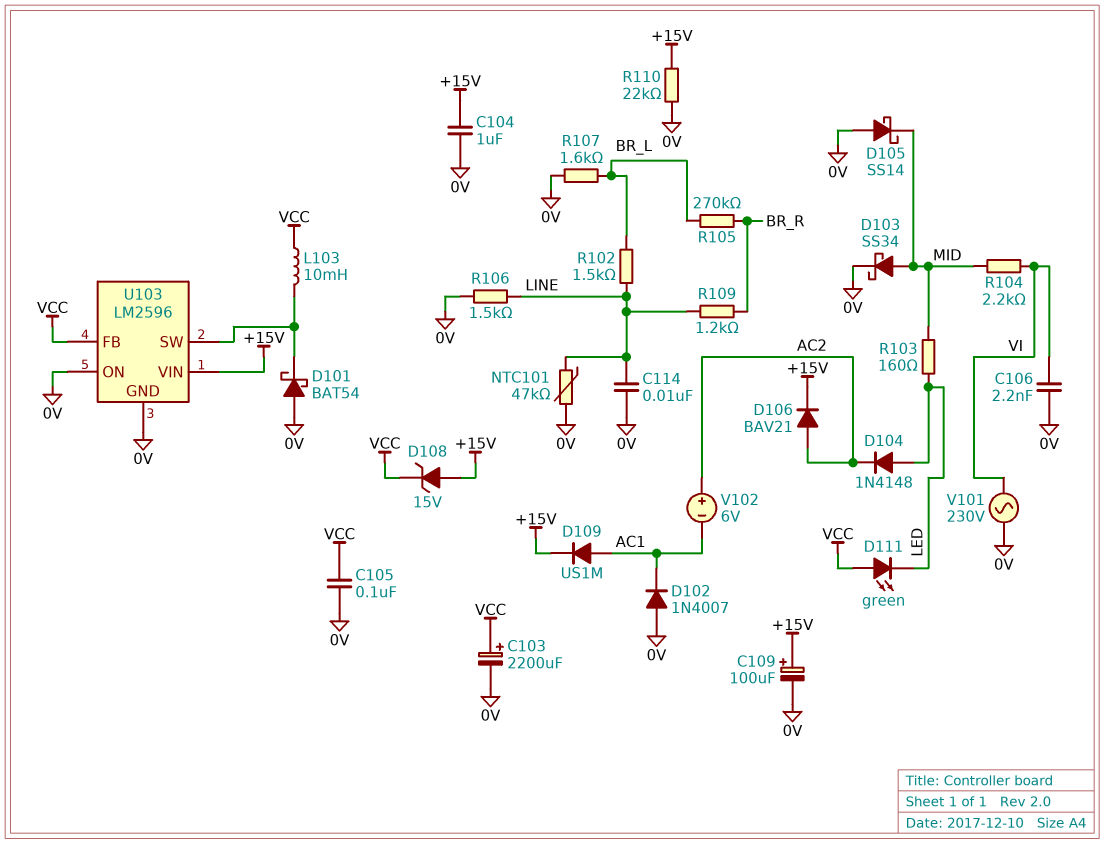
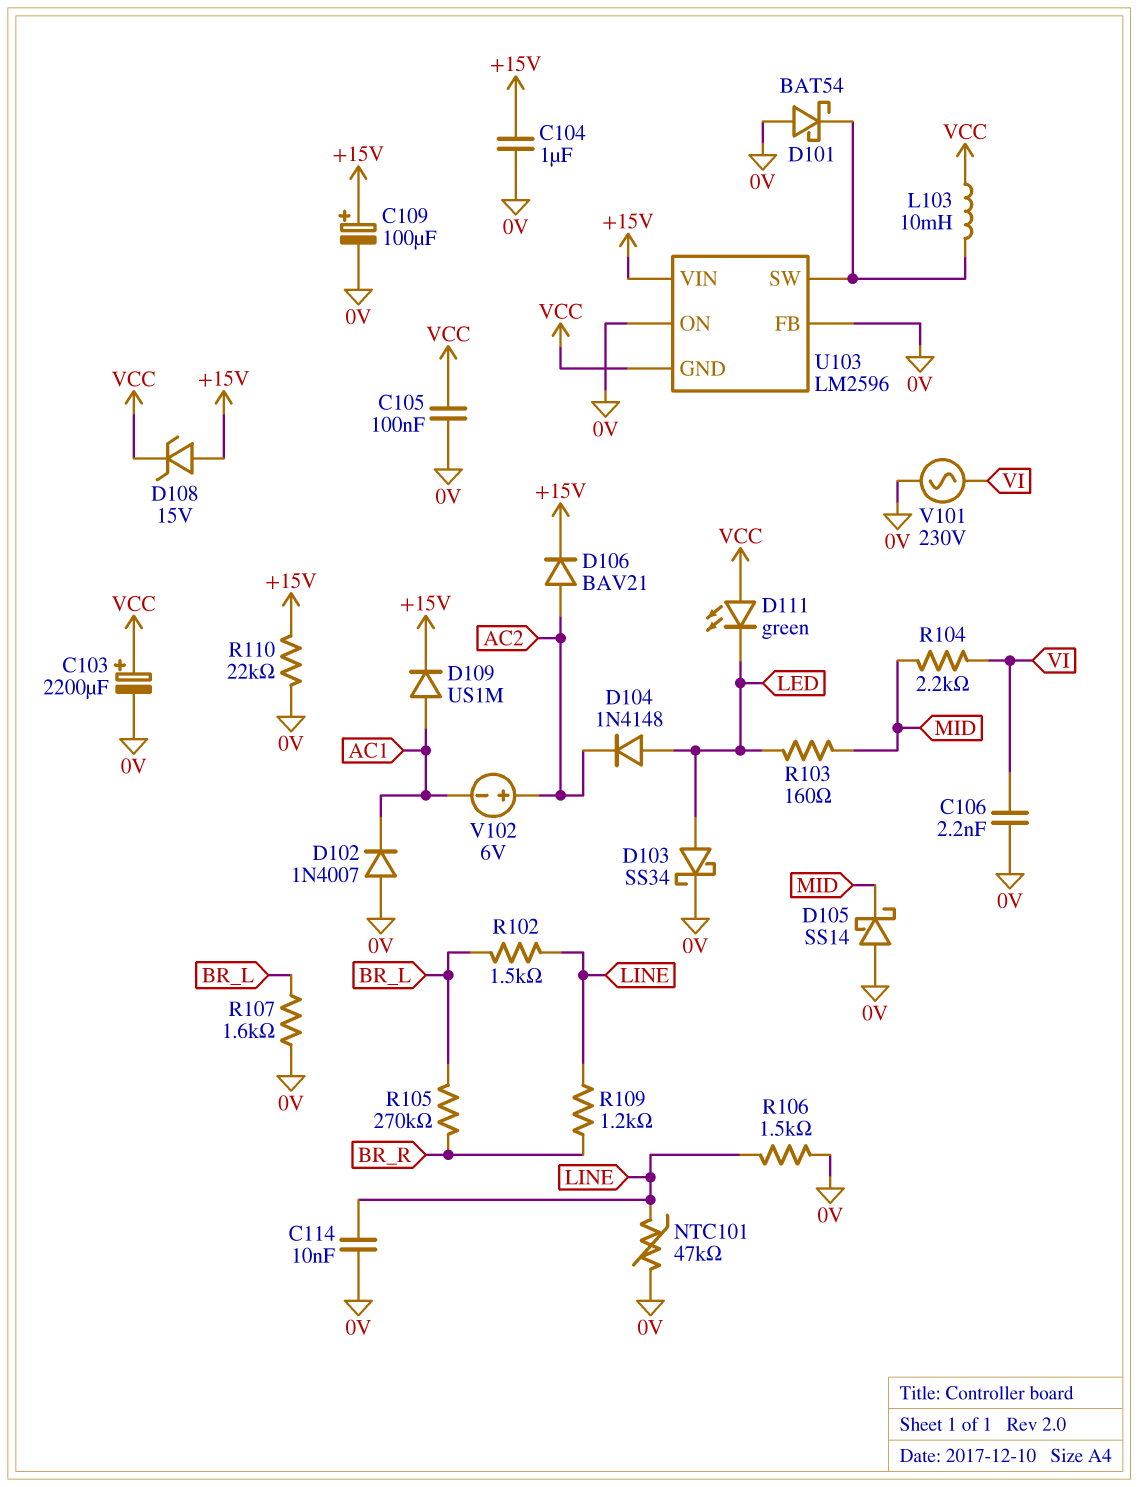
D103: schottky SS34 (A MID, K 0V) -> schottky SS34 (A LED, K 0V)
U103 pin FB: VCC -> 0V
U103 pin GND: 0V -> VCC

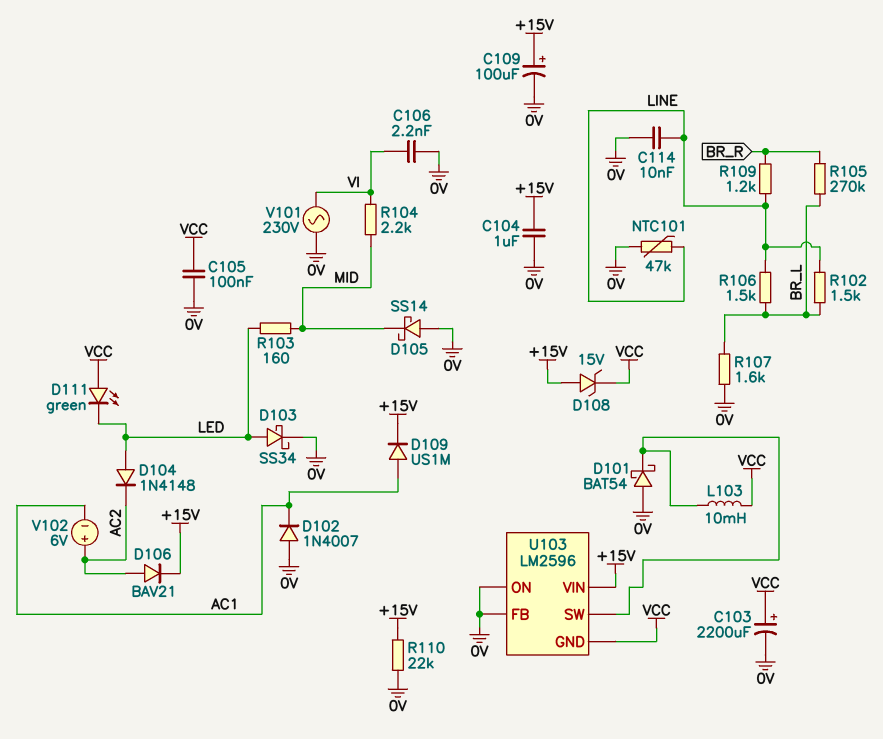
R106: 1.5k (0V, LINE) -> 1.5k (BR_L, LINE)

